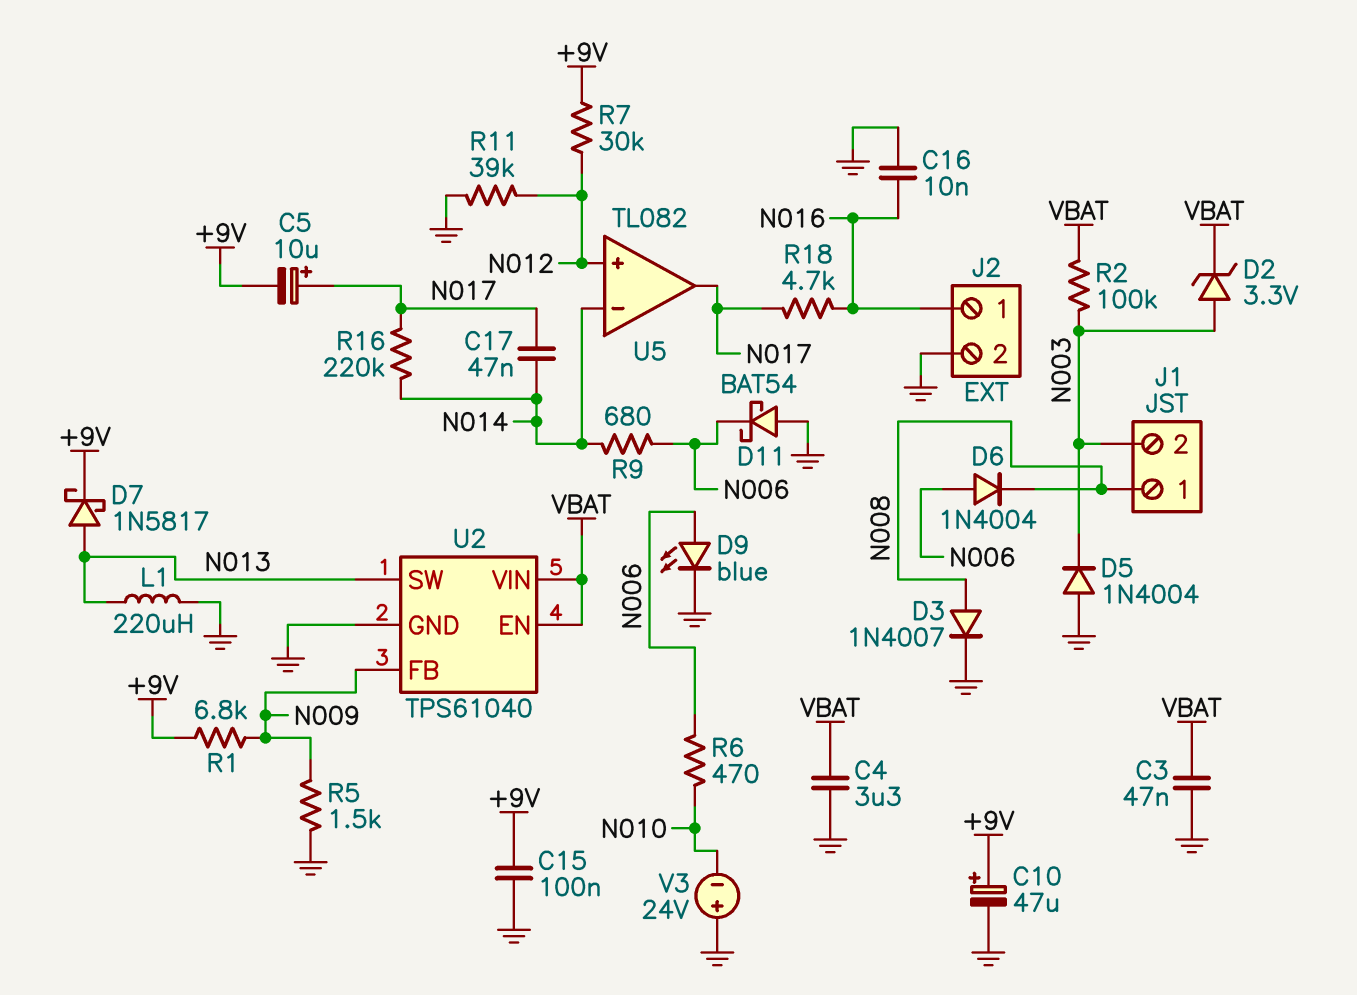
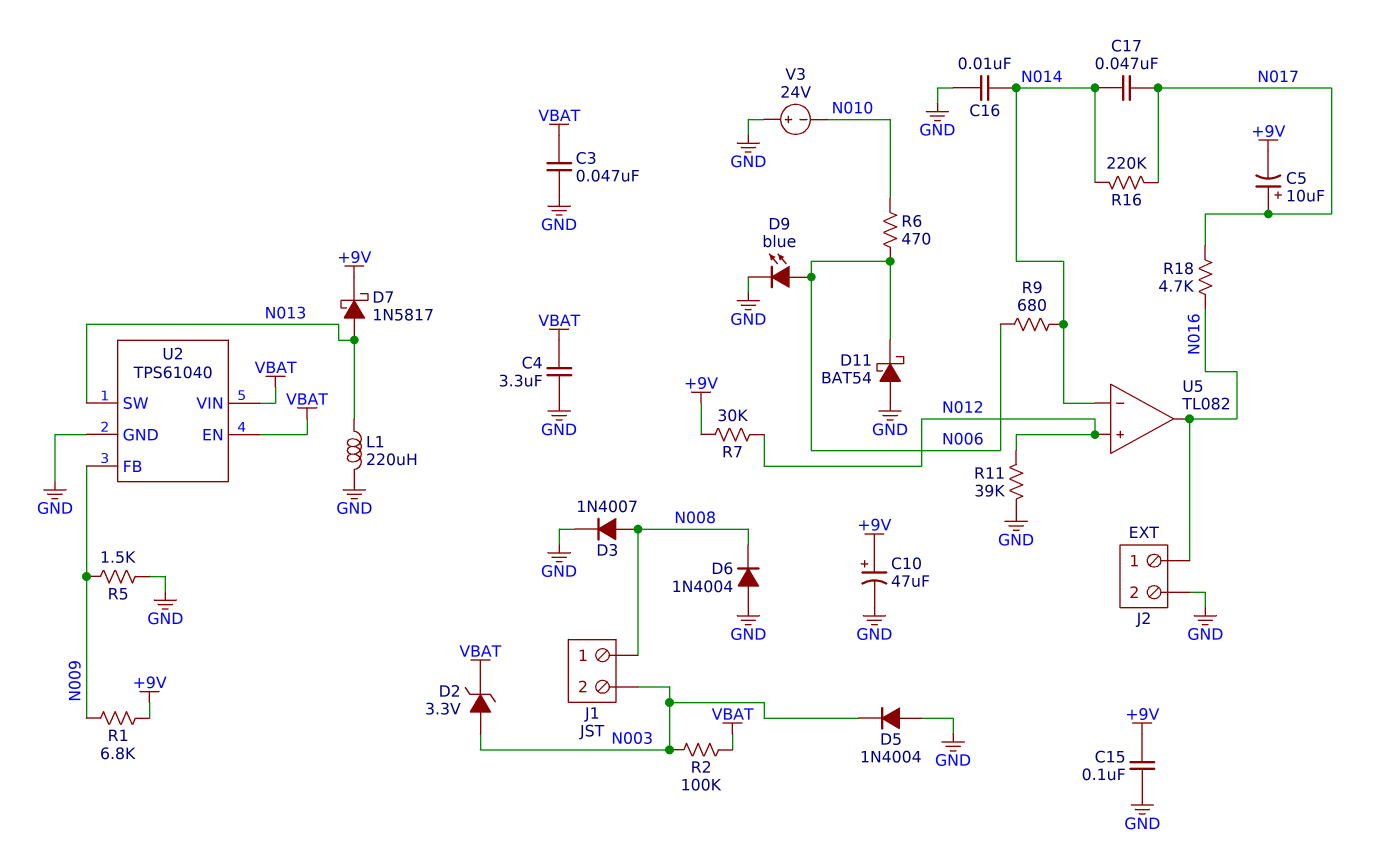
C16: 10nF (GND, N016) -> 10nF (GND, N014)
D6: diode 1N4004 (A N006, K N008) -> diode 1N4004 (A GND, K N008)
U5 pin out: N017 -> N016

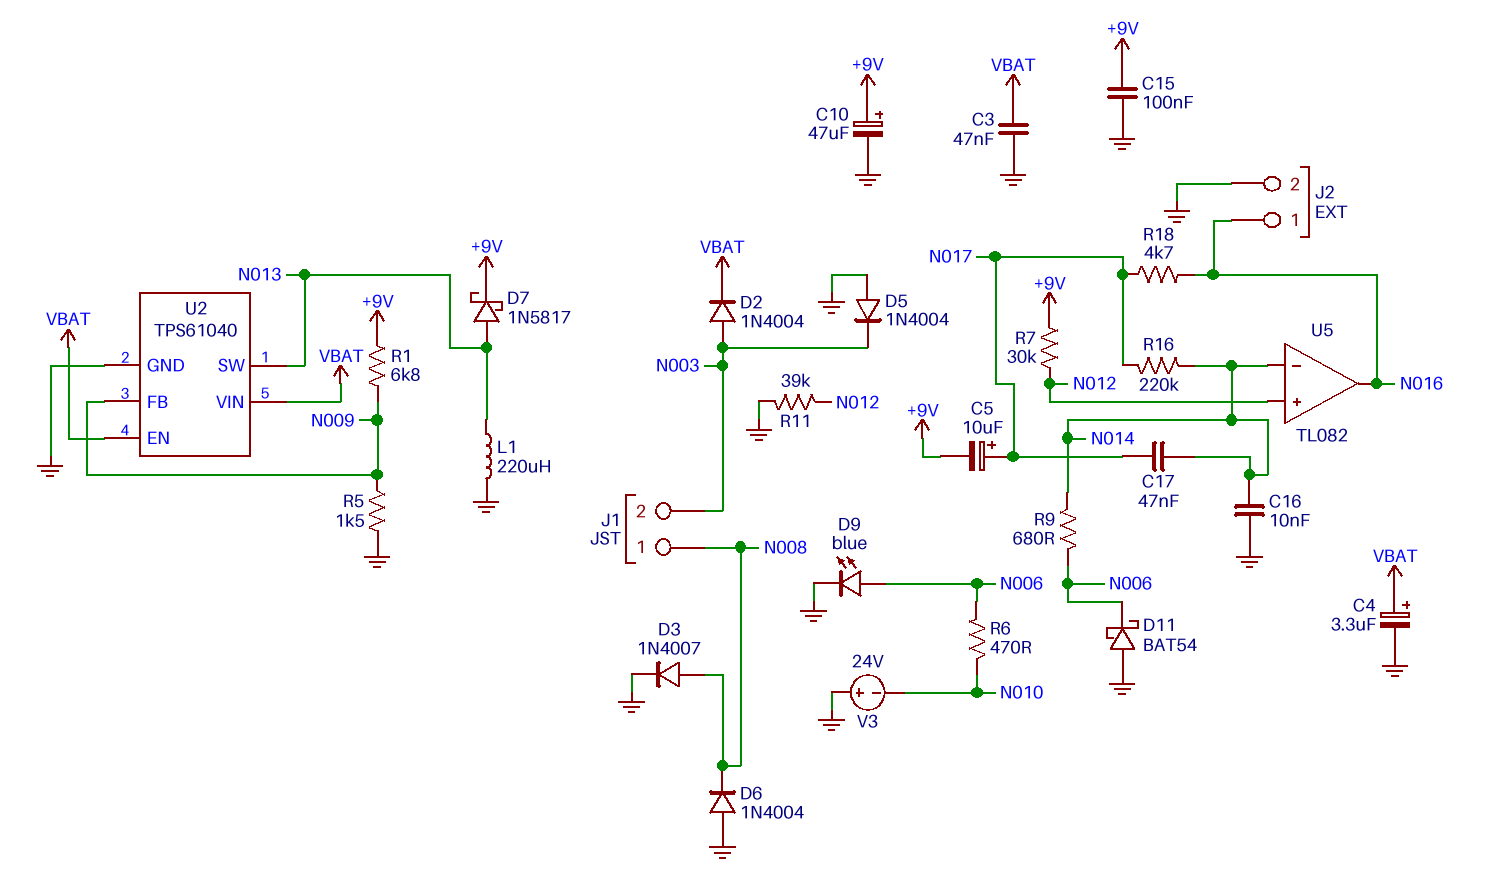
C4: 3.3uF (GND, VBAT) -> 3.3uF (plus VBAT, minus GND)
D2: zener 3.3V (A N003, K VBAT) -> diode 1N4004 (A N003, K VBAT)
R2: 100k (N003, VBAT) -> none

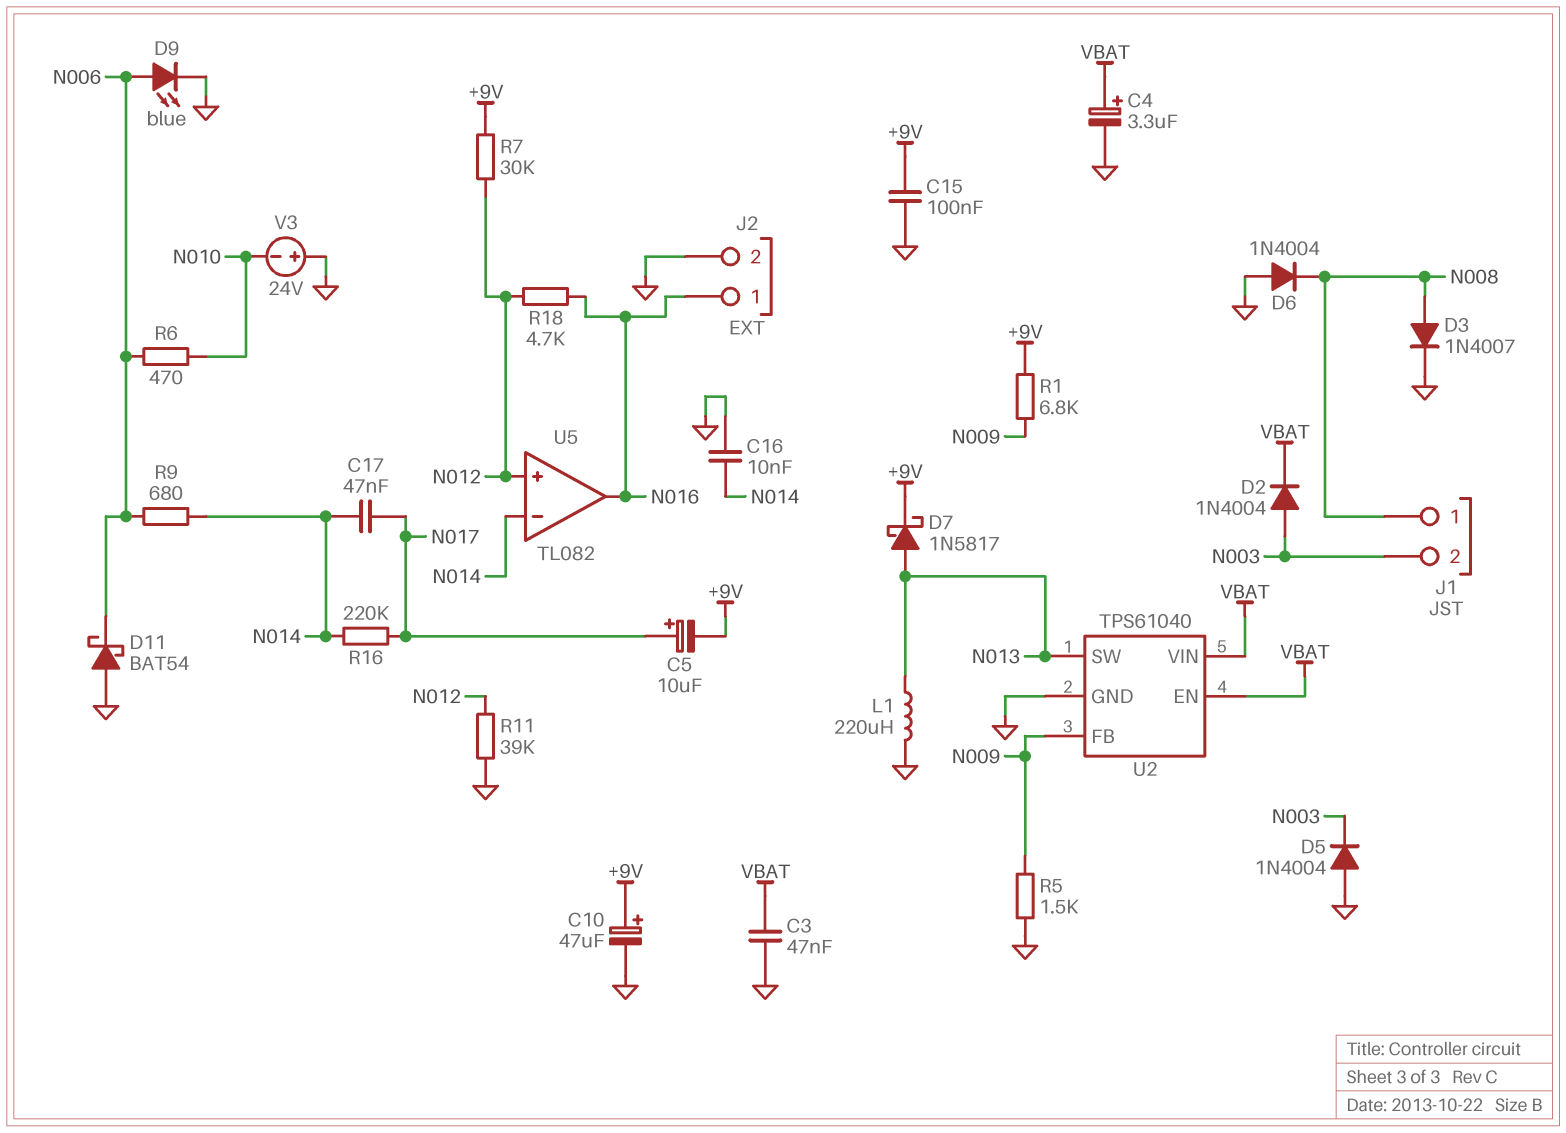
R18: 4.7k (N016, N017) -> 4.7k (N012, N016)

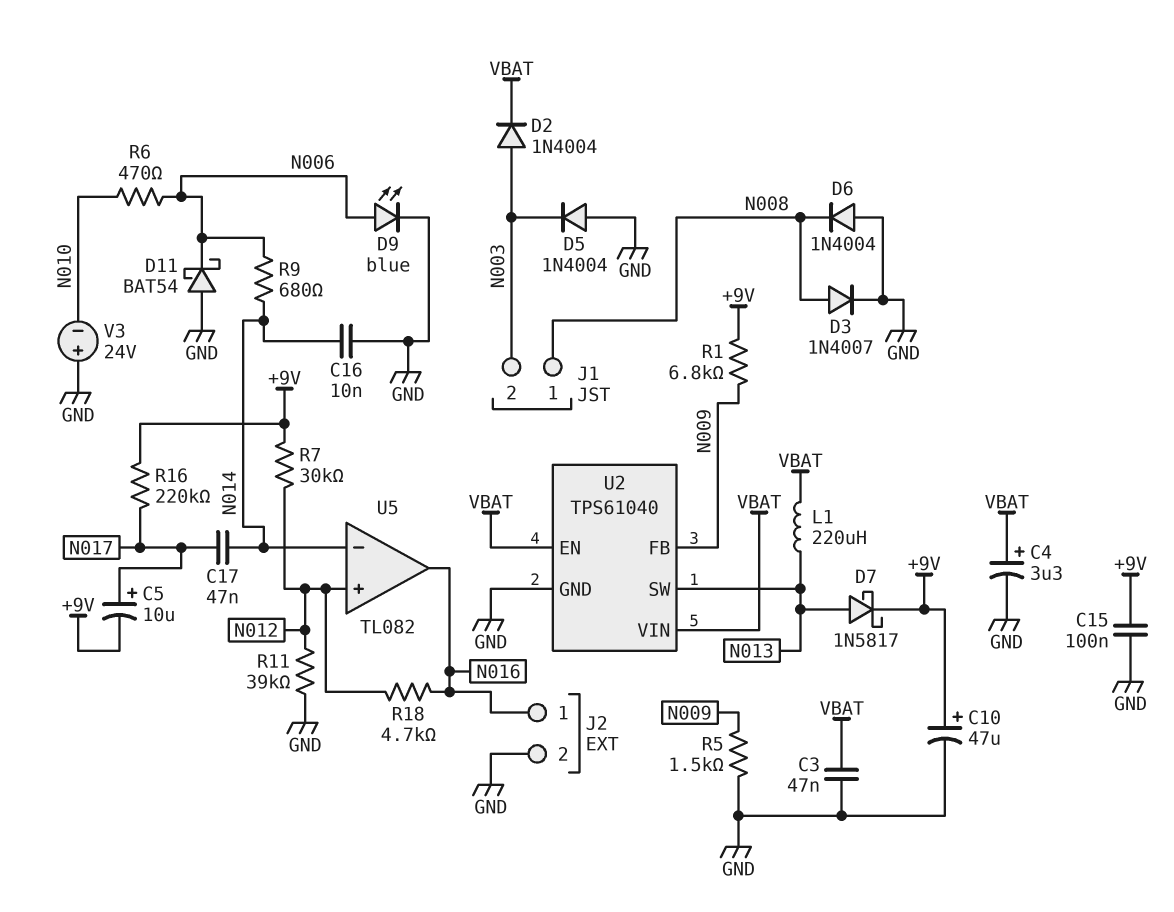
L1: 220uH (GND, N013) -> 220uH (N013, VBAT)
R16: 220k (N014, N017) -> 220k (+9V, N017)

